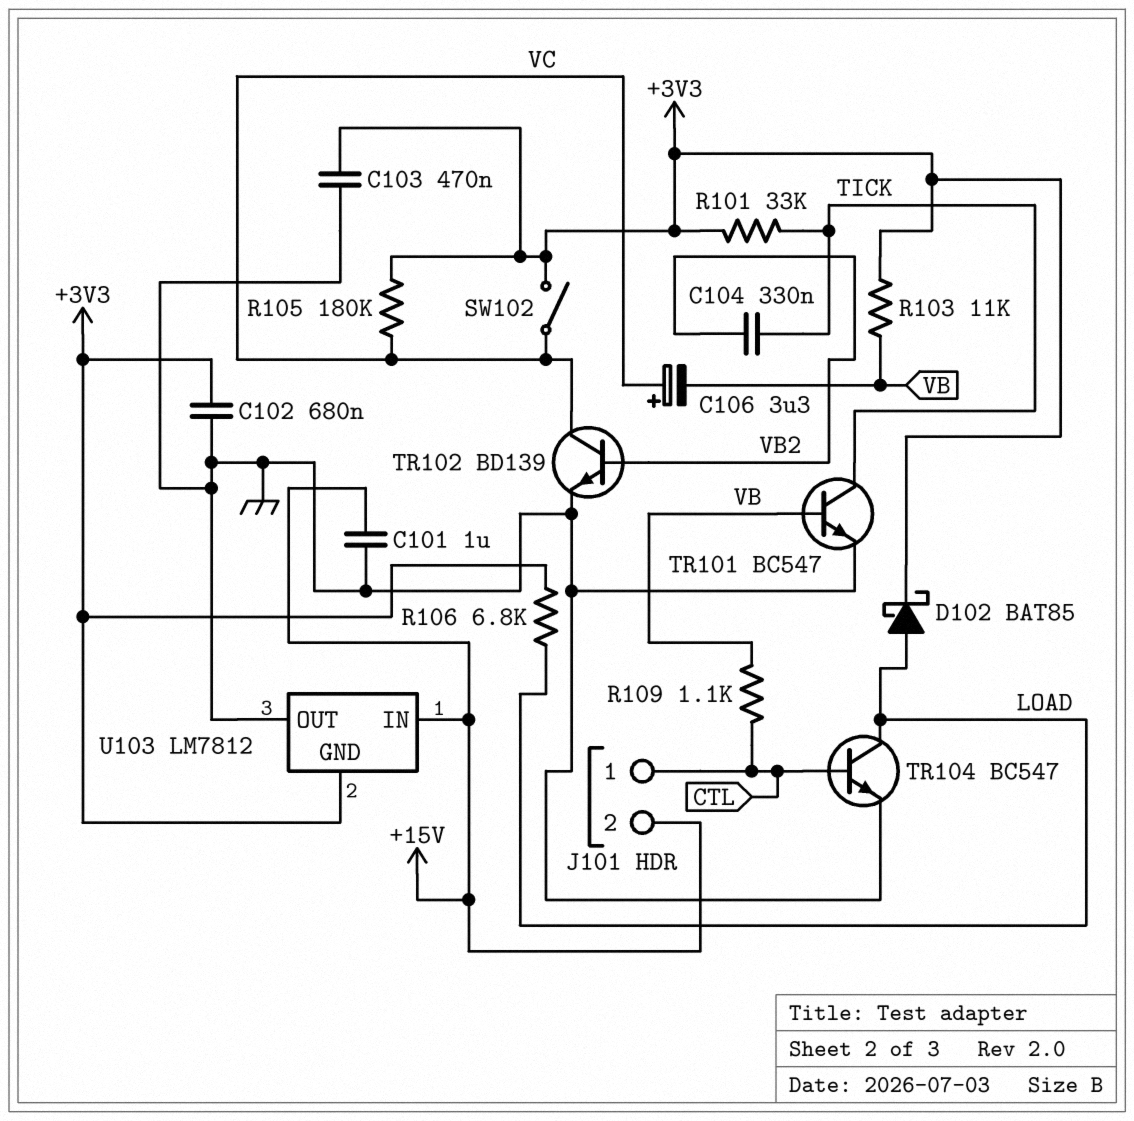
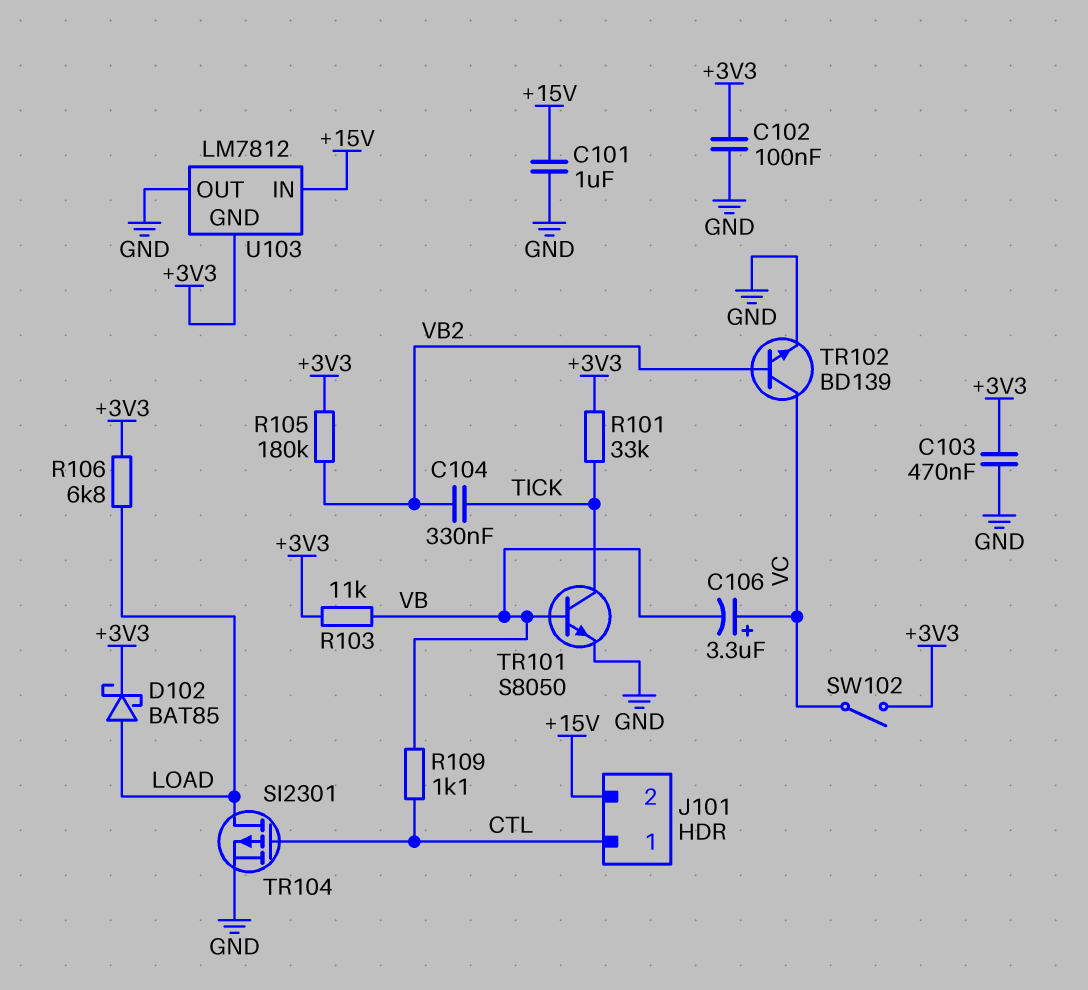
C102: 680nF (+3V3, GND) -> 100nF (+3V3, GND)
R105: 180k (+3V3, VC) -> 180k (+3V3, VB2)
TR101: NPN BC547 (B VB, C TICK, E GND) -> NPN S8050 (B VB, C TICK, E GND)
TR104: NPN BC547 (B CTL, C LOAD, E GND) -> PMOS SI2301 (G CTL, D LOAD, S GND)

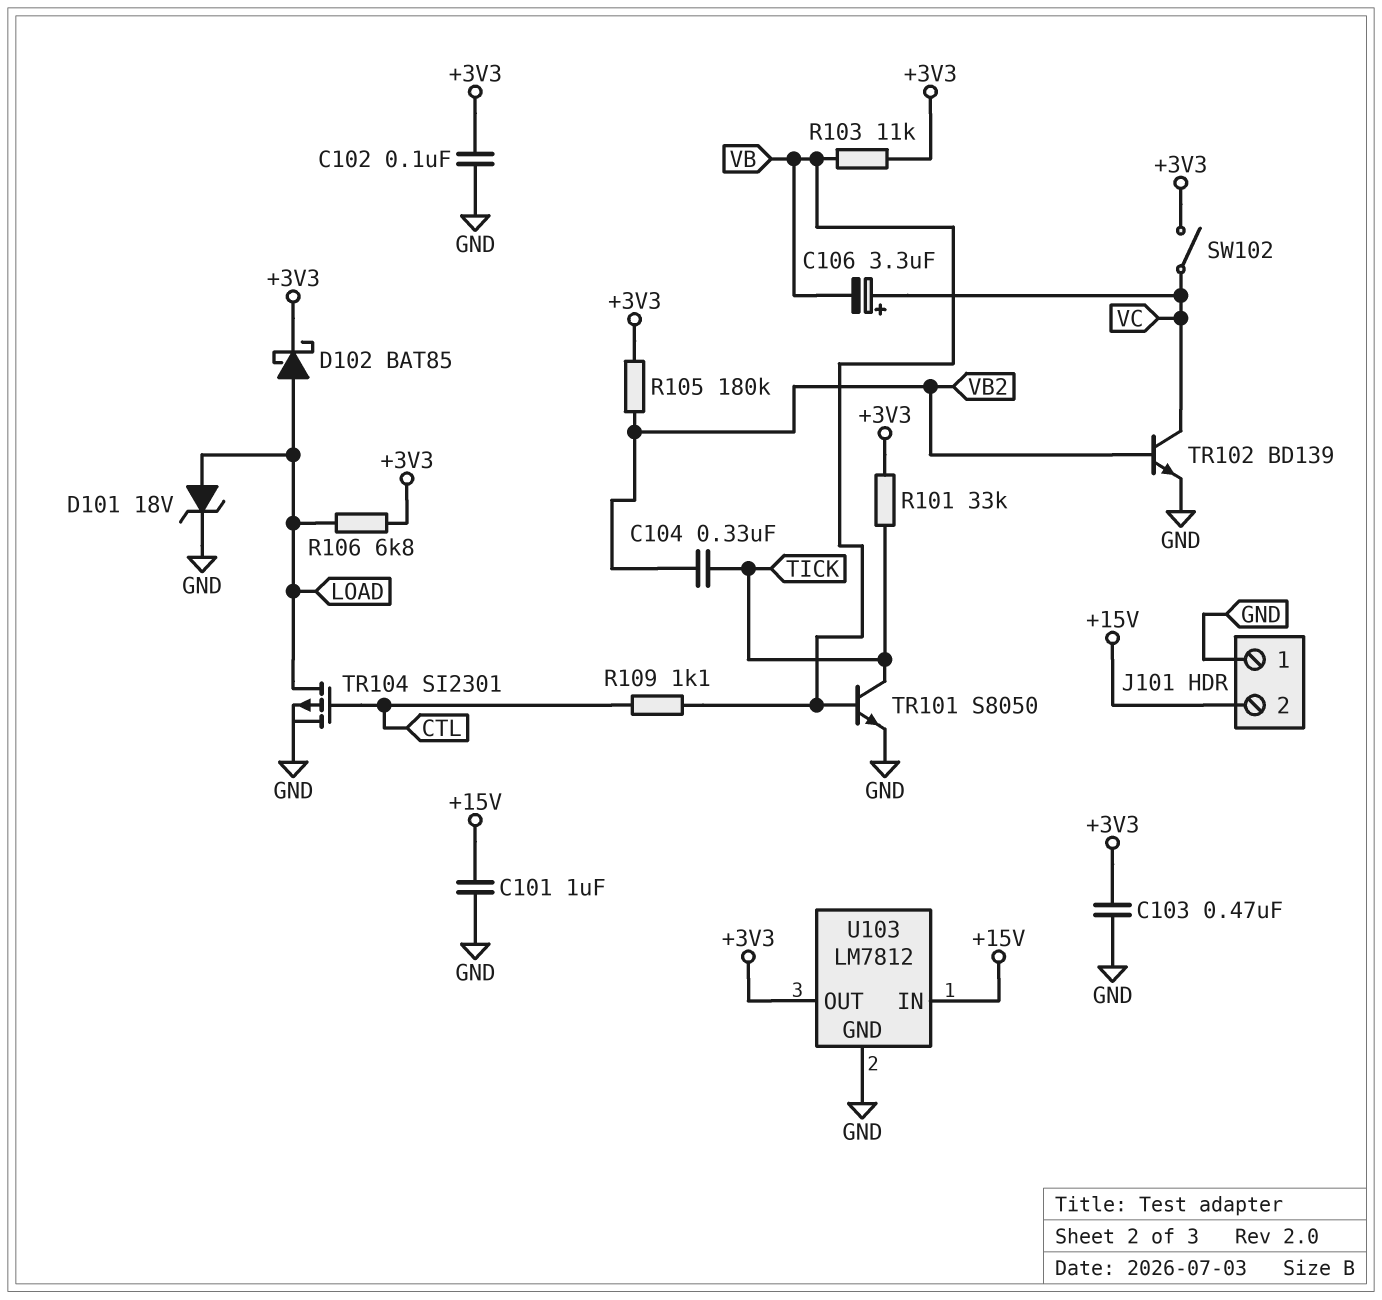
D101: none -> zener 18V (A LOAD, K GND)
J101 pin 1: CTL -> GND
U103 pin GND: +3V3 -> GND
U103 pin OUT: GND -> +3V3

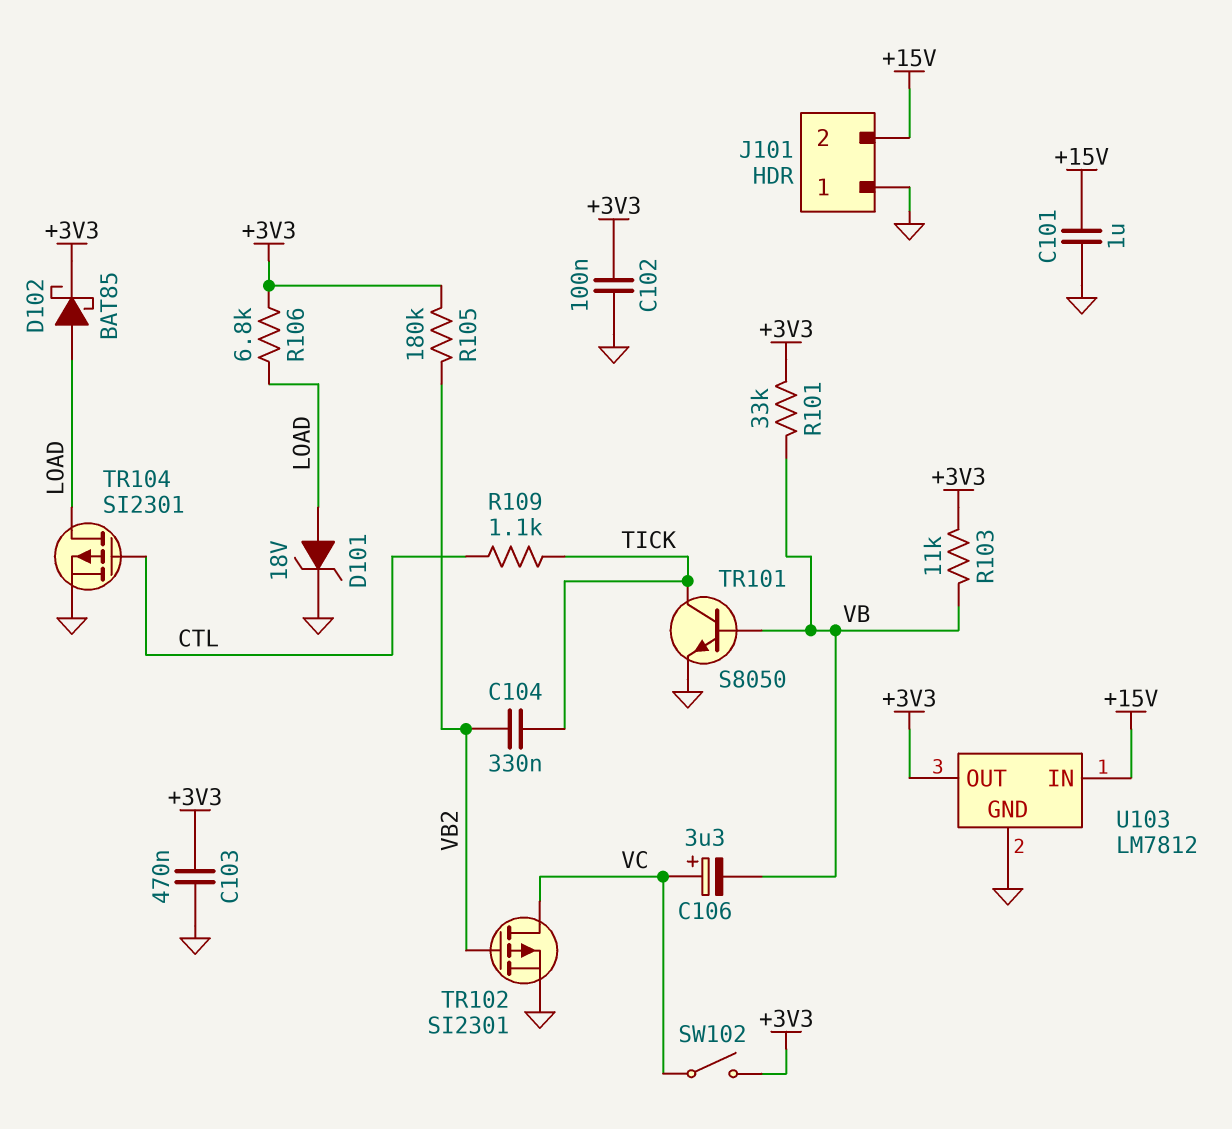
R101: 33k (+3V3, TICK) -> 33k (+3V3, VB)
R109: 1.1k (CTL, VB) -> 1.1k (CTL, TICK)
TR102: NPN BD139 (B VB2, C VC, E GND) -> PMOS SI2301 (G VB2, D VC, S GND)

